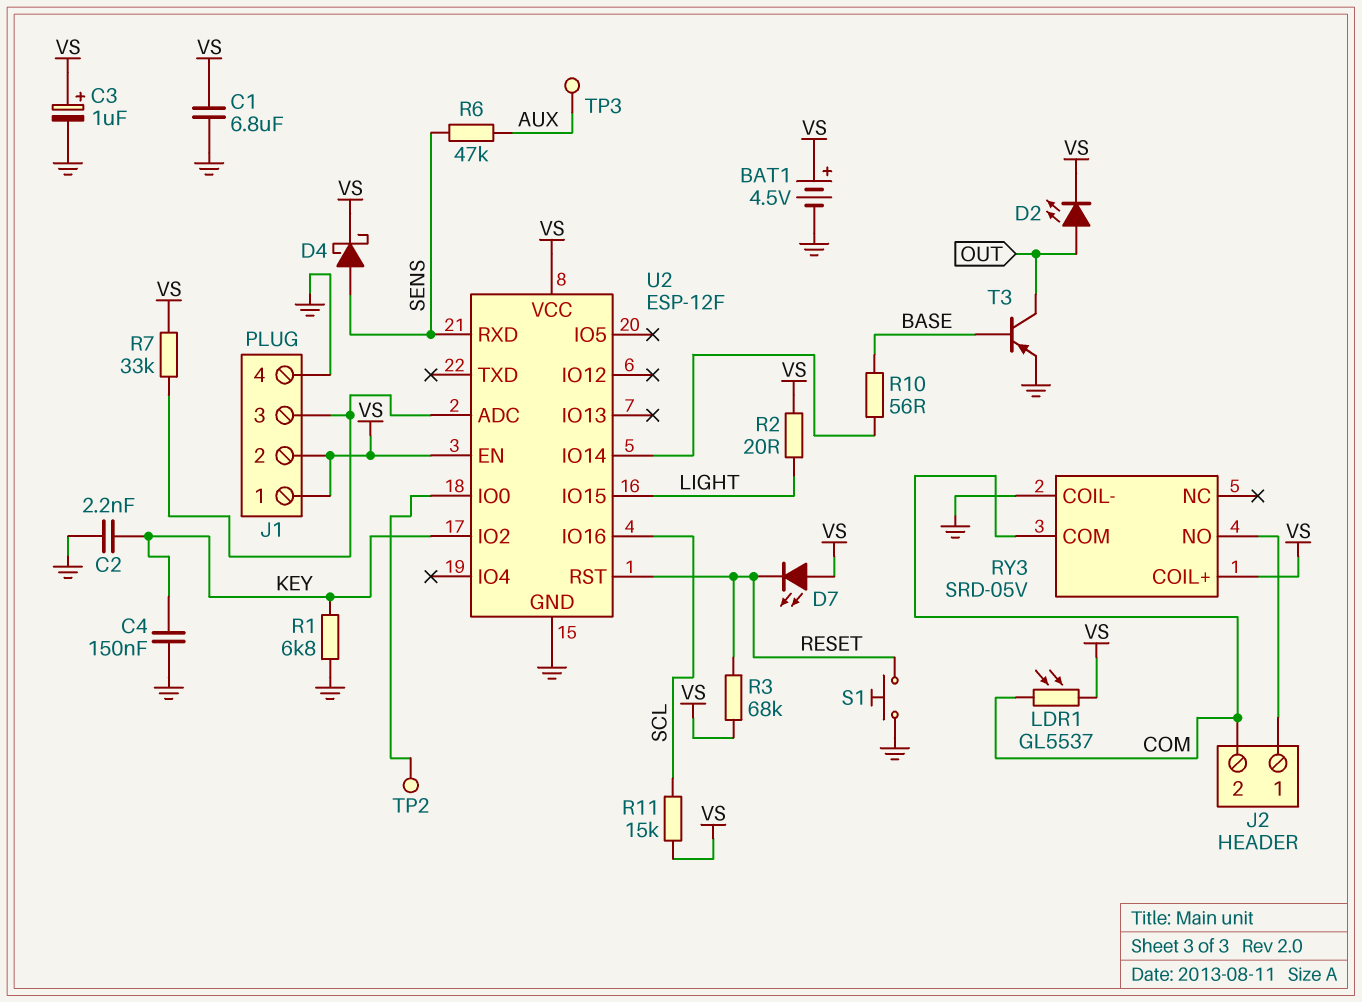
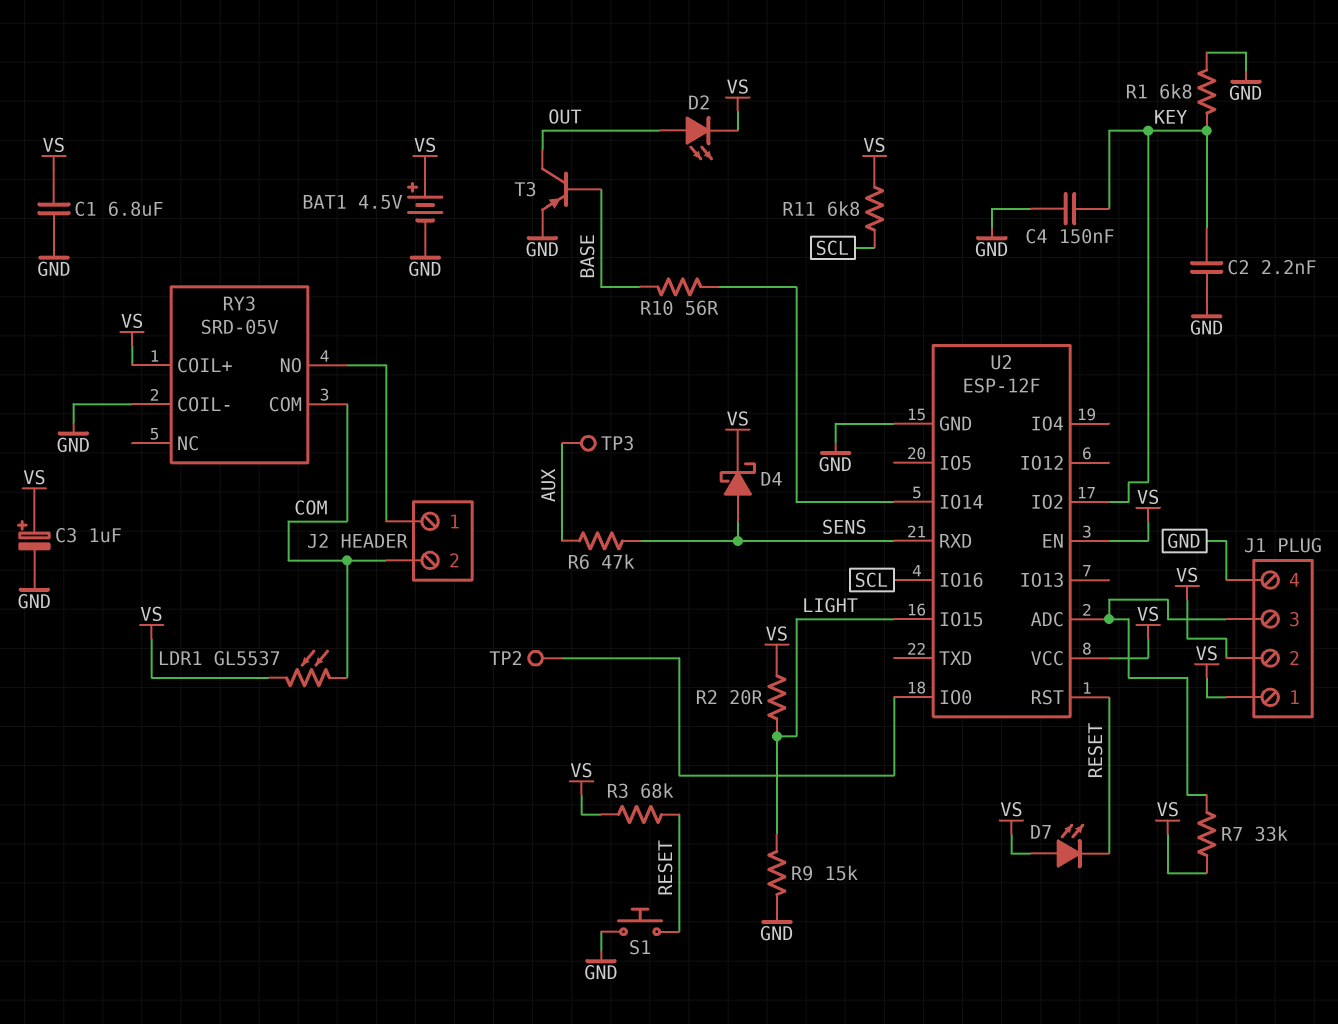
R9: none -> 15k (GND, LIGHT)
R11: 15k (SCL, VS) -> 6.8k (SCL, VS)

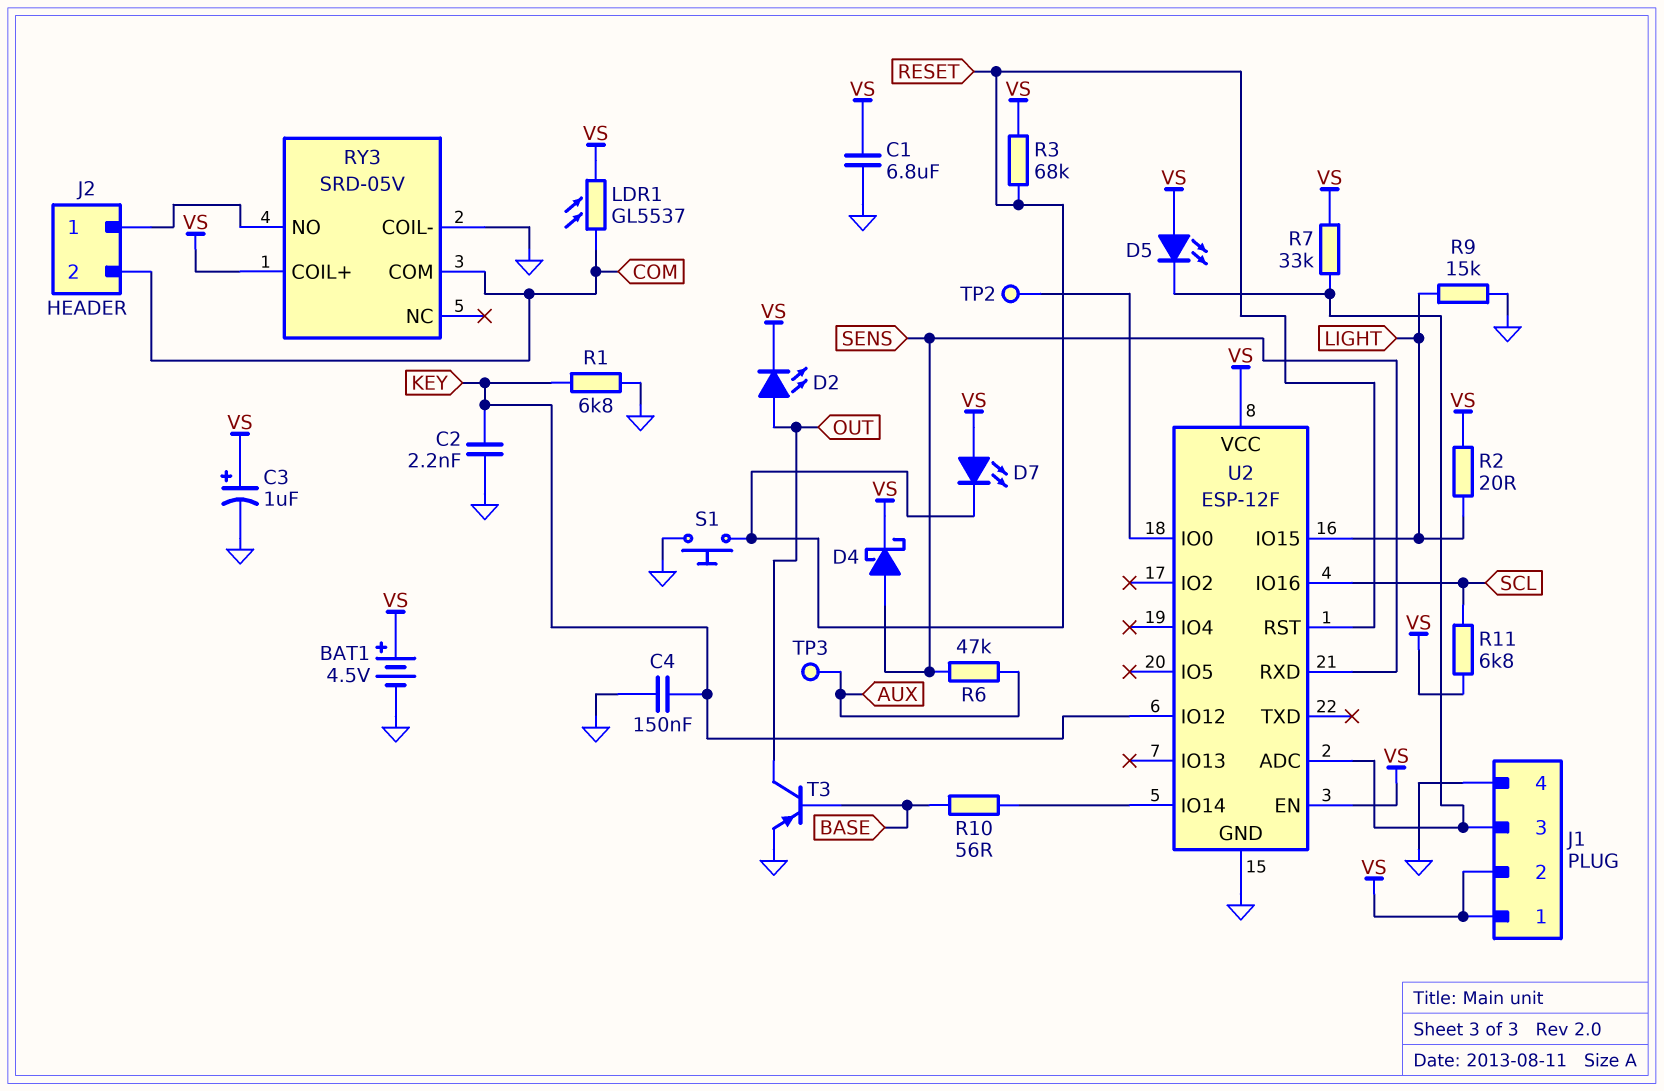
D5: none -> LED (A VS, K J1/3)
U2 pin IO2: KEY -> none
U2 pin IO12: none -> KEY

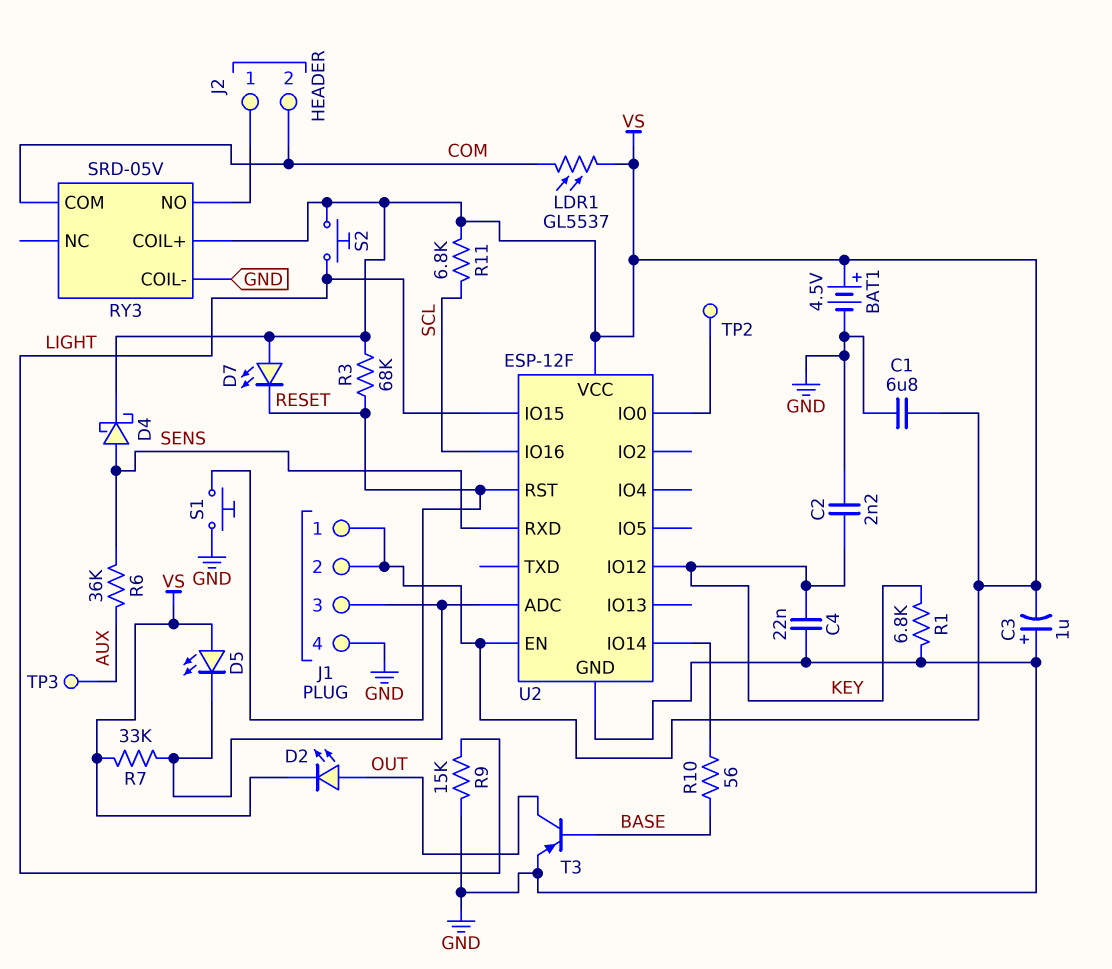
C3: 1uF (plus VS, minus GND) -> 1uF (plus GND, minus VS)
C4: 150nF (GND, KEY) -> 22nF (GND, KEY)
R2: 20 (LIGHT, VS) -> none
R6: 47k (AUX, SENS) -> 36k (AUX, SENS)
S2: none -> button (LIGHT, VS)

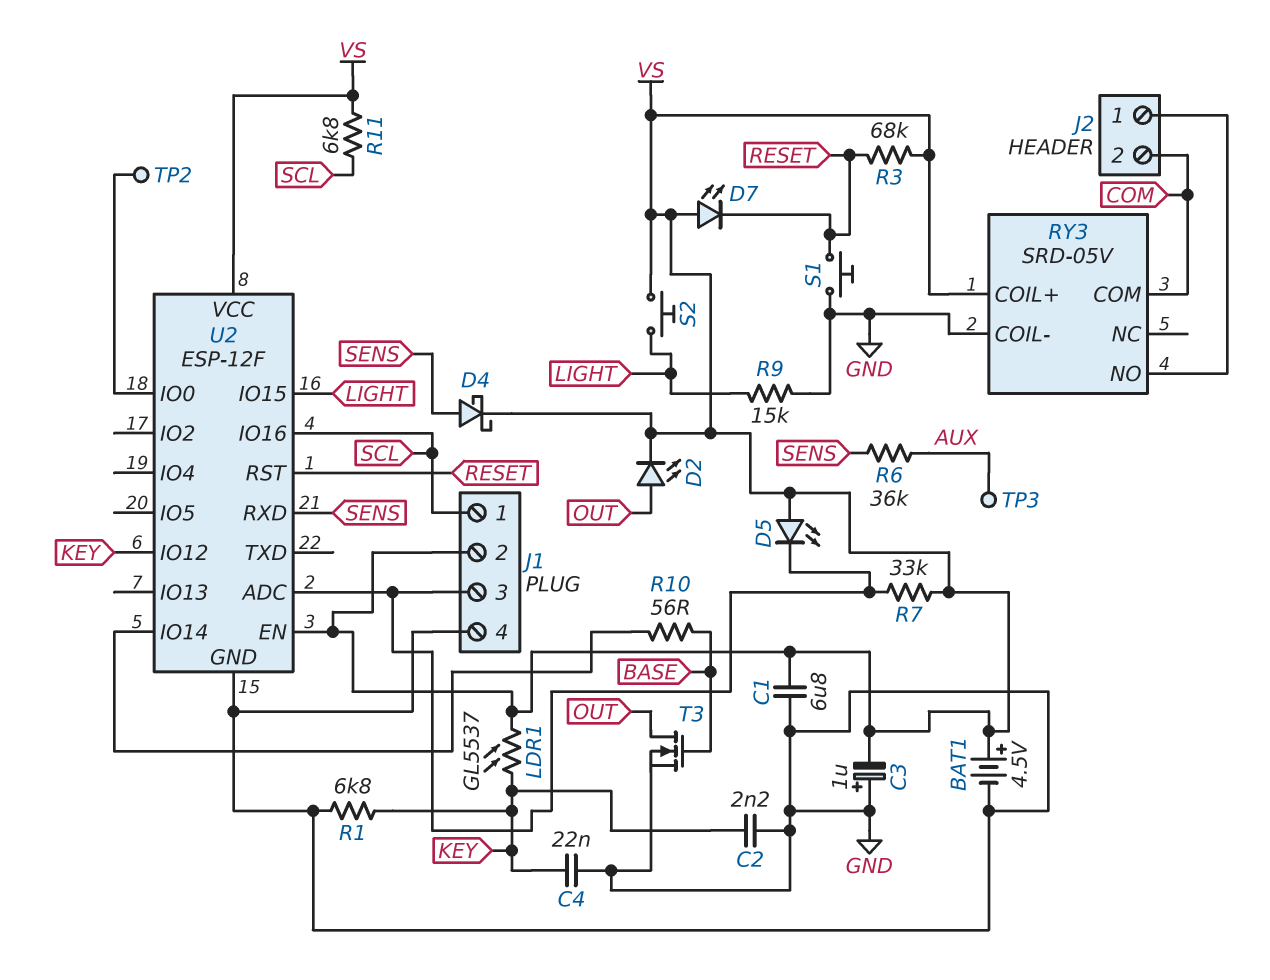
J1 pin 1: VS -> SCL
LDR1: GL5537 (COM, VS) -> GL5537 (KEY, VS)
T3: PNP (B BASE, C OUT, E GND) -> NMOS (G BASE, D OUT, S GND)

